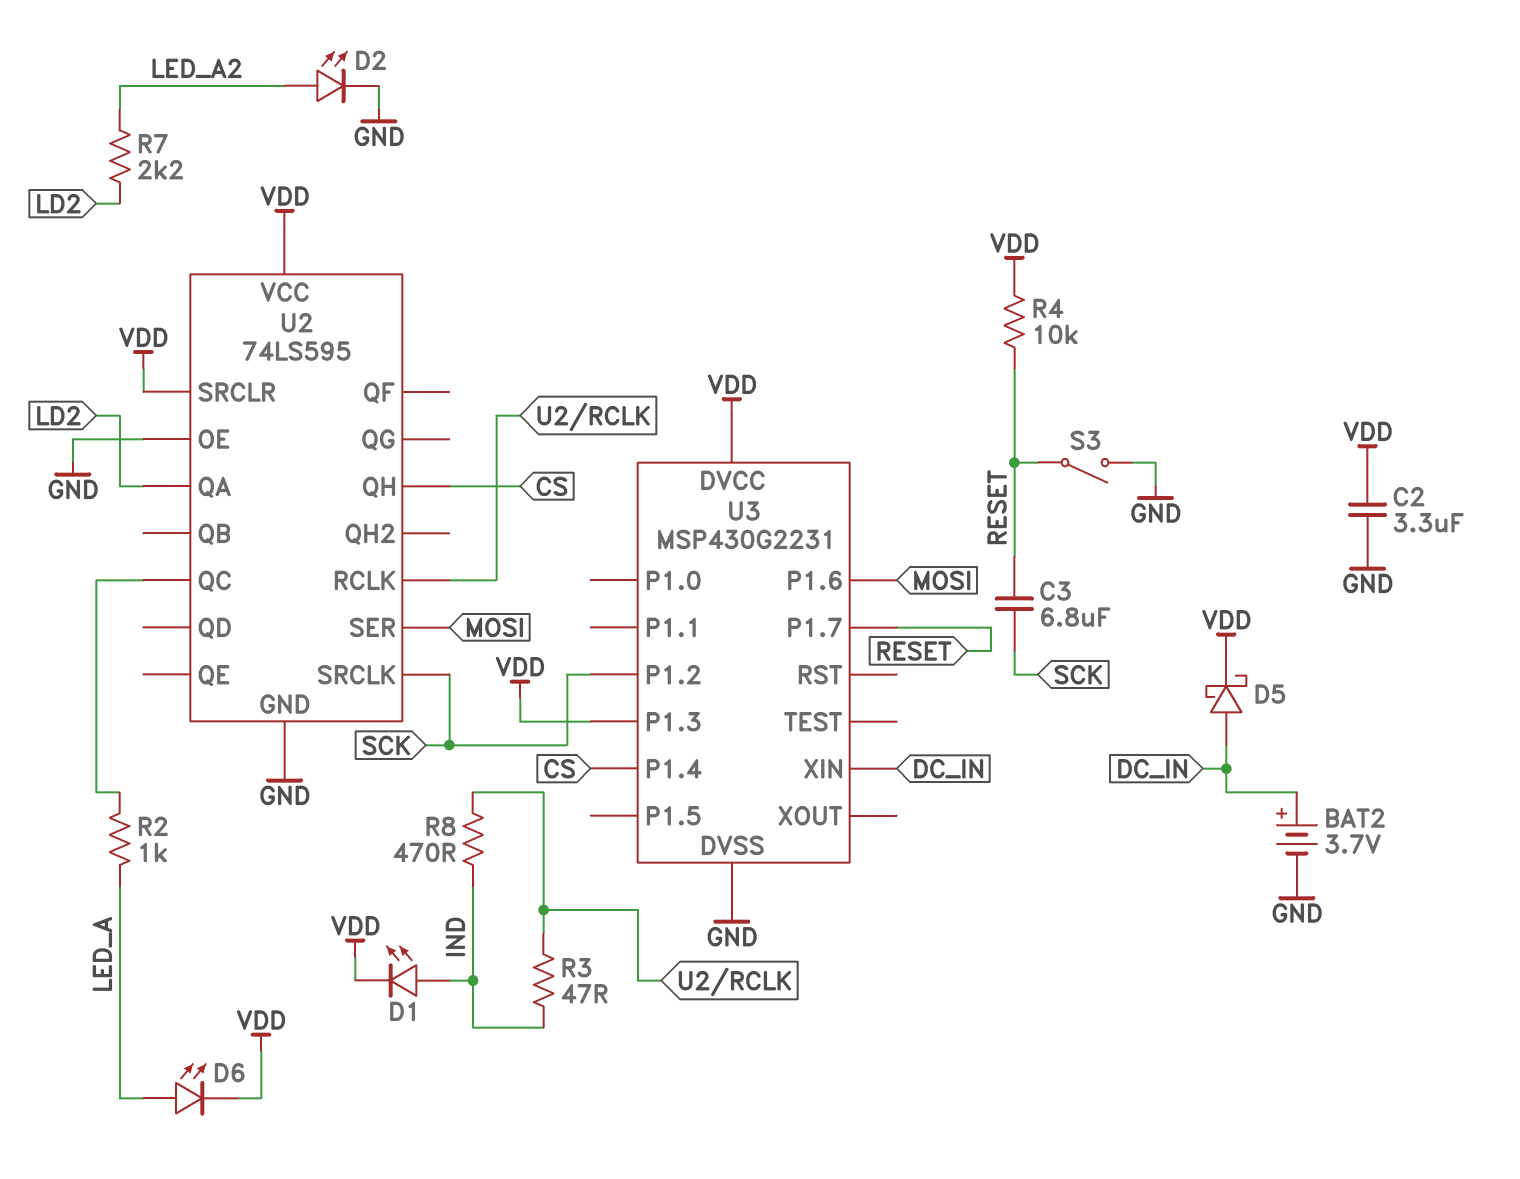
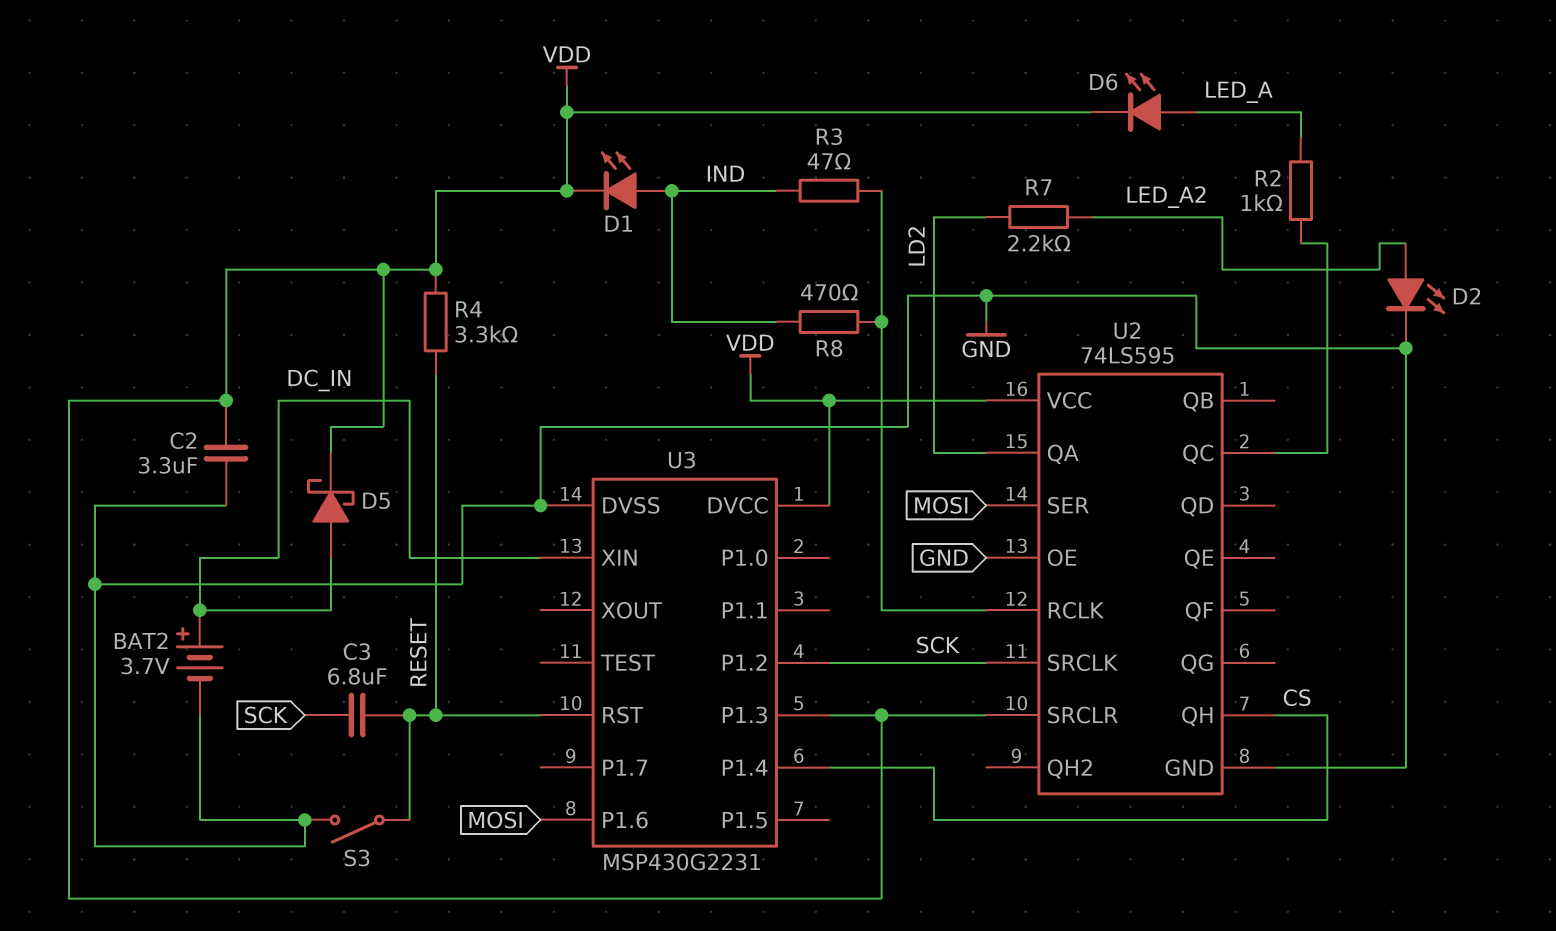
R4: 10k (RESET, VDD) -> 3.3k (RESET, VDD)
U3 pin P1.7: RESET -> none
U3 pin RST: none -> RESET

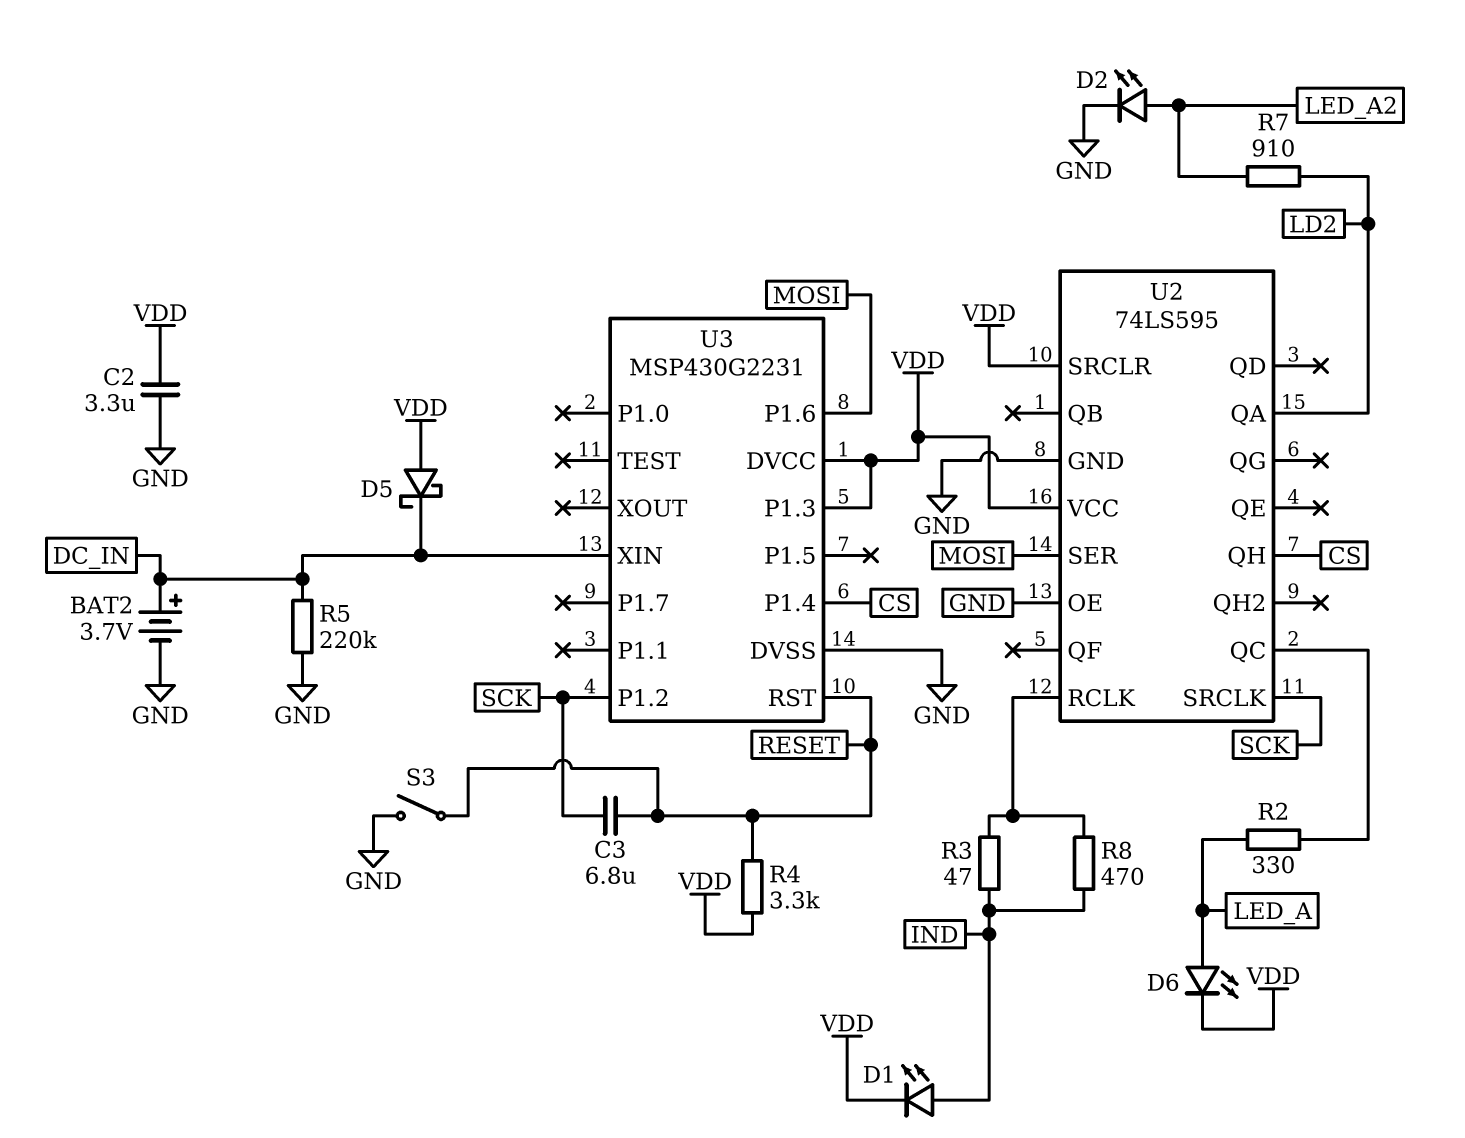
D5: schottky (A DC_IN, K VDD) -> schottky (A VDD, K DC_IN)
R2: 1k (LED_A, U2/QC) -> 330 (LED_A, U2/QC)
R5: none -> 220k (DC_IN, GND)
R7: 2.2k (LD2, LED_A2) -> 910 (LD2, LED_A2)

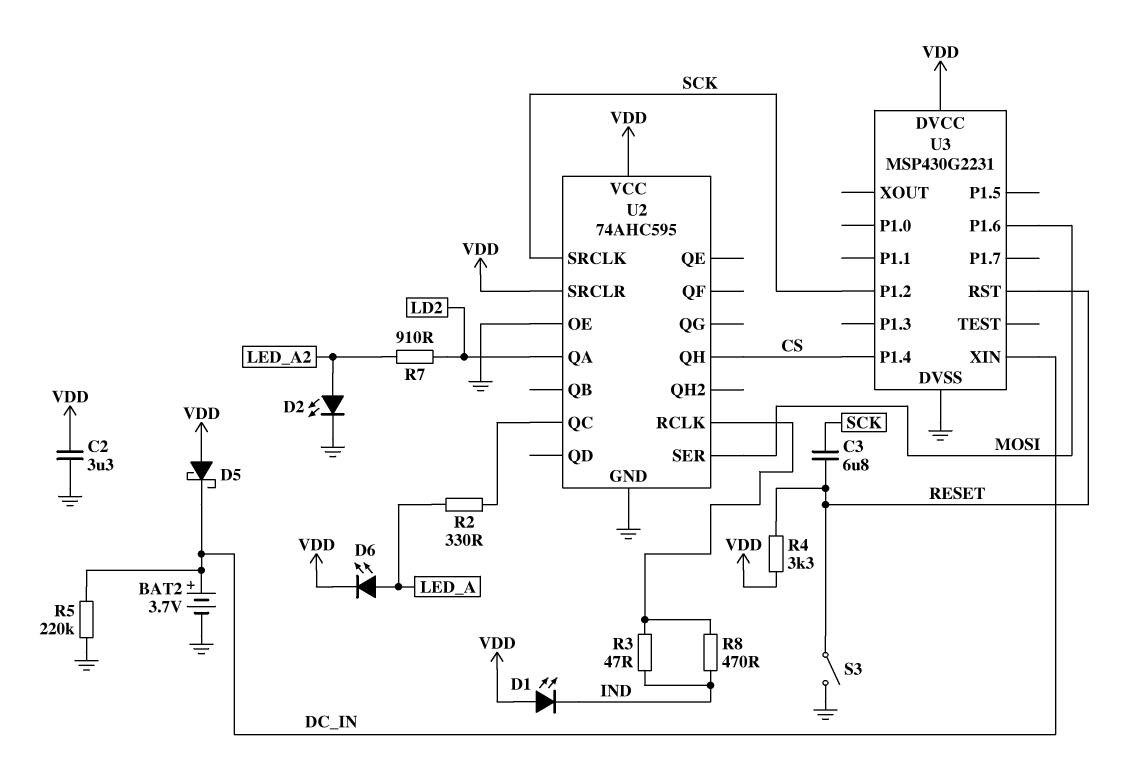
D1: LED (A IND, K VDD) -> LED (A VDD, K IND)
U2: 74LS595 -> 74AHC595
U3 pin P1.3: VDD -> none

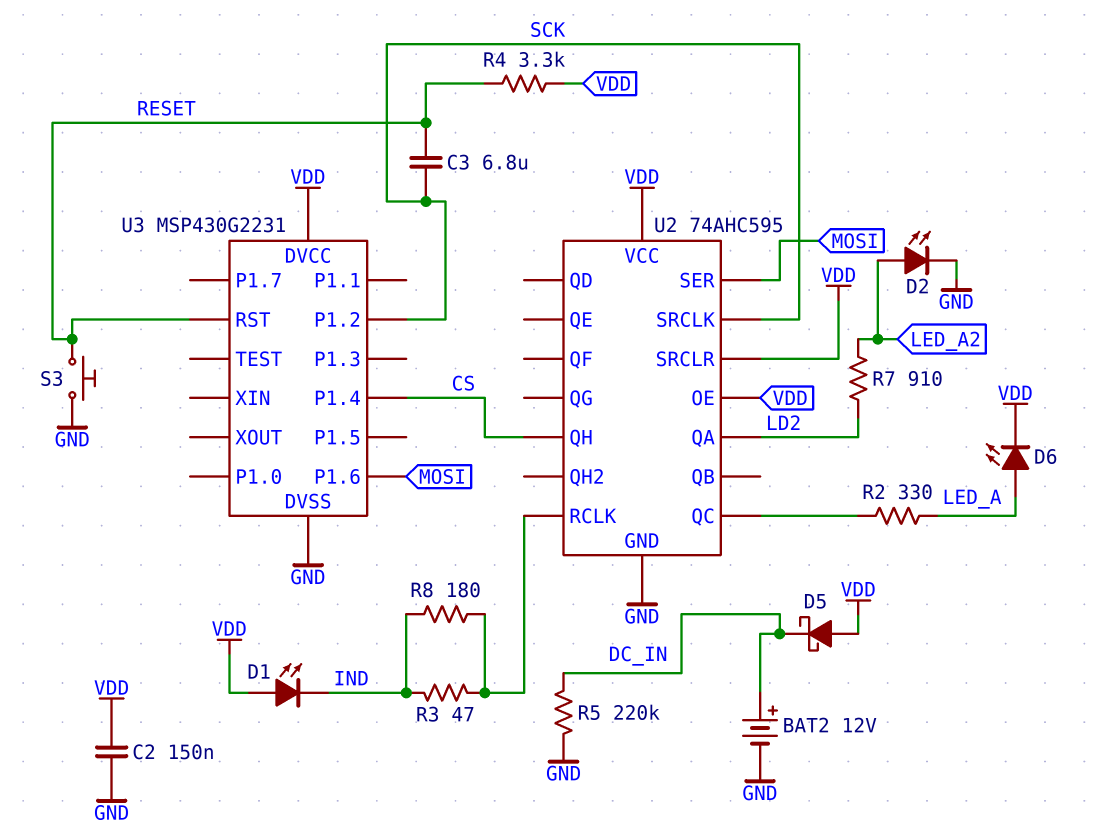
BAT2: 3.7V (plus DC_IN, minus GND) -> 12V (plus DC_IN, minus GND)
C2: 3.3uF (GND, VDD) -> 150nF (GND, VDD)
R8: 470 (IND, U2/RCLK) -> 180 (IND, U2/RCLK)
S3: switch (GND, RESET) -> button (GND, RESET)
U2 pin OE: GND -> VDD
U3 pin XIN: DC_IN -> none

